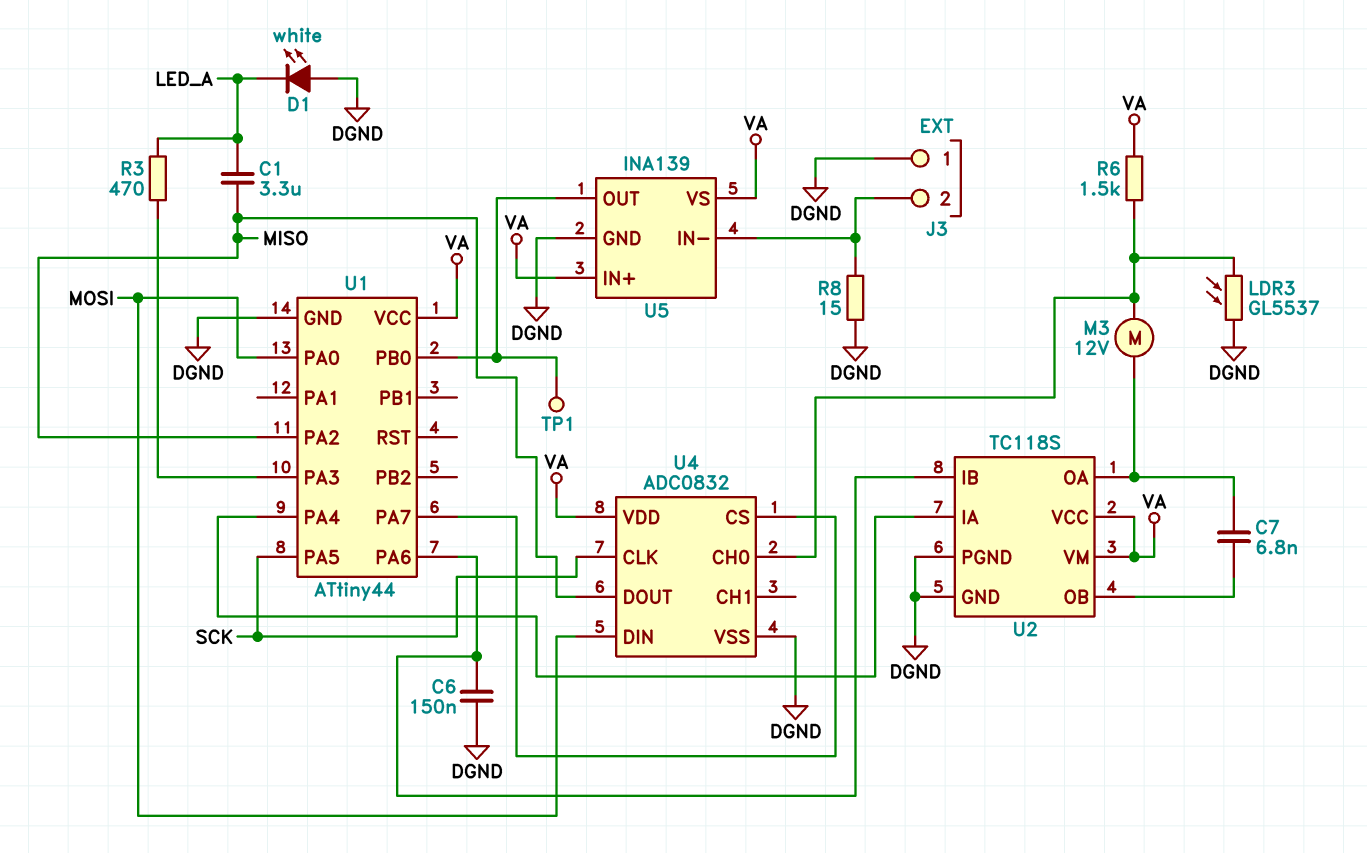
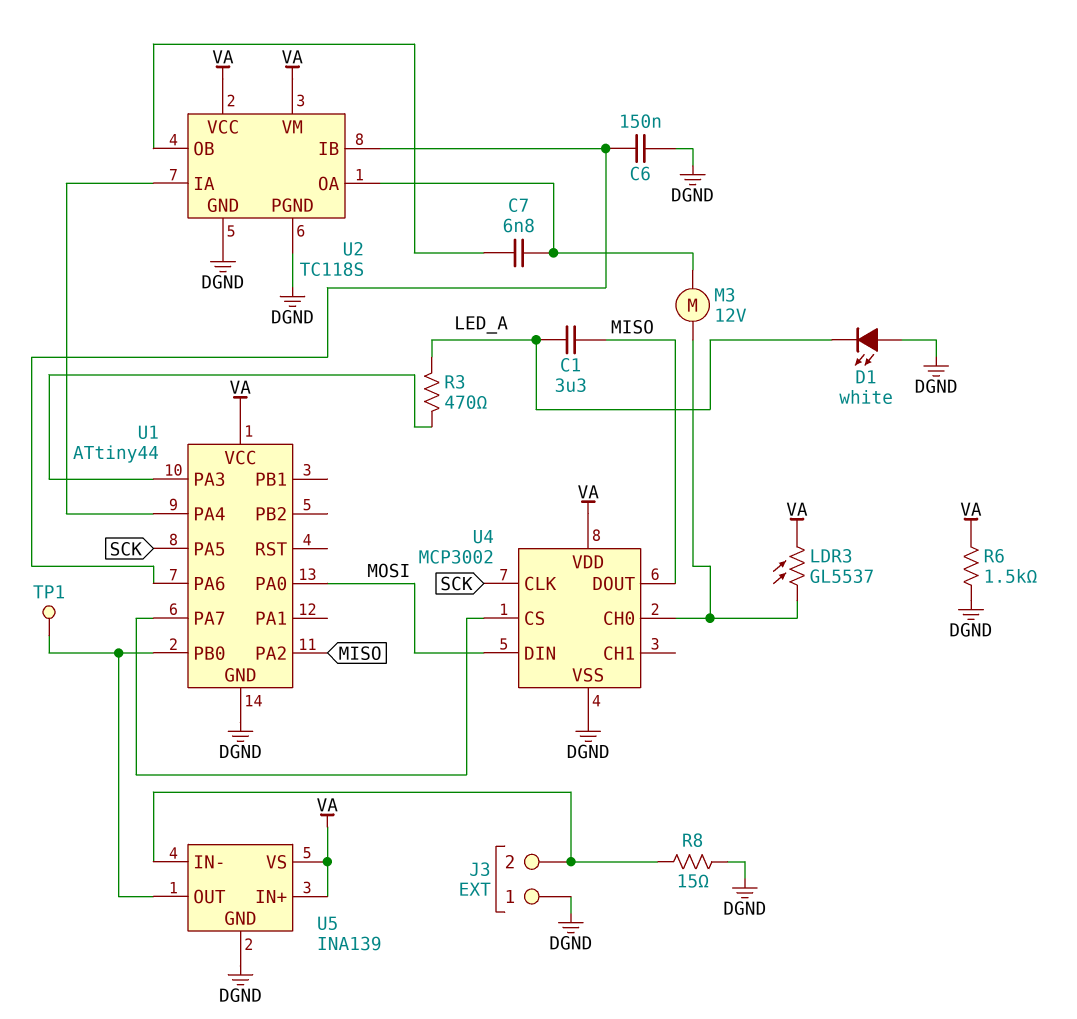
LDR3: GL5537 (DGND, U4/CH0) -> GL5537 (U4/CH0, VA)
R6: 1.5k (U4/CH0, VA) -> 1.5k (DGND, VA)
U4: ADC0832 -> MCP3002

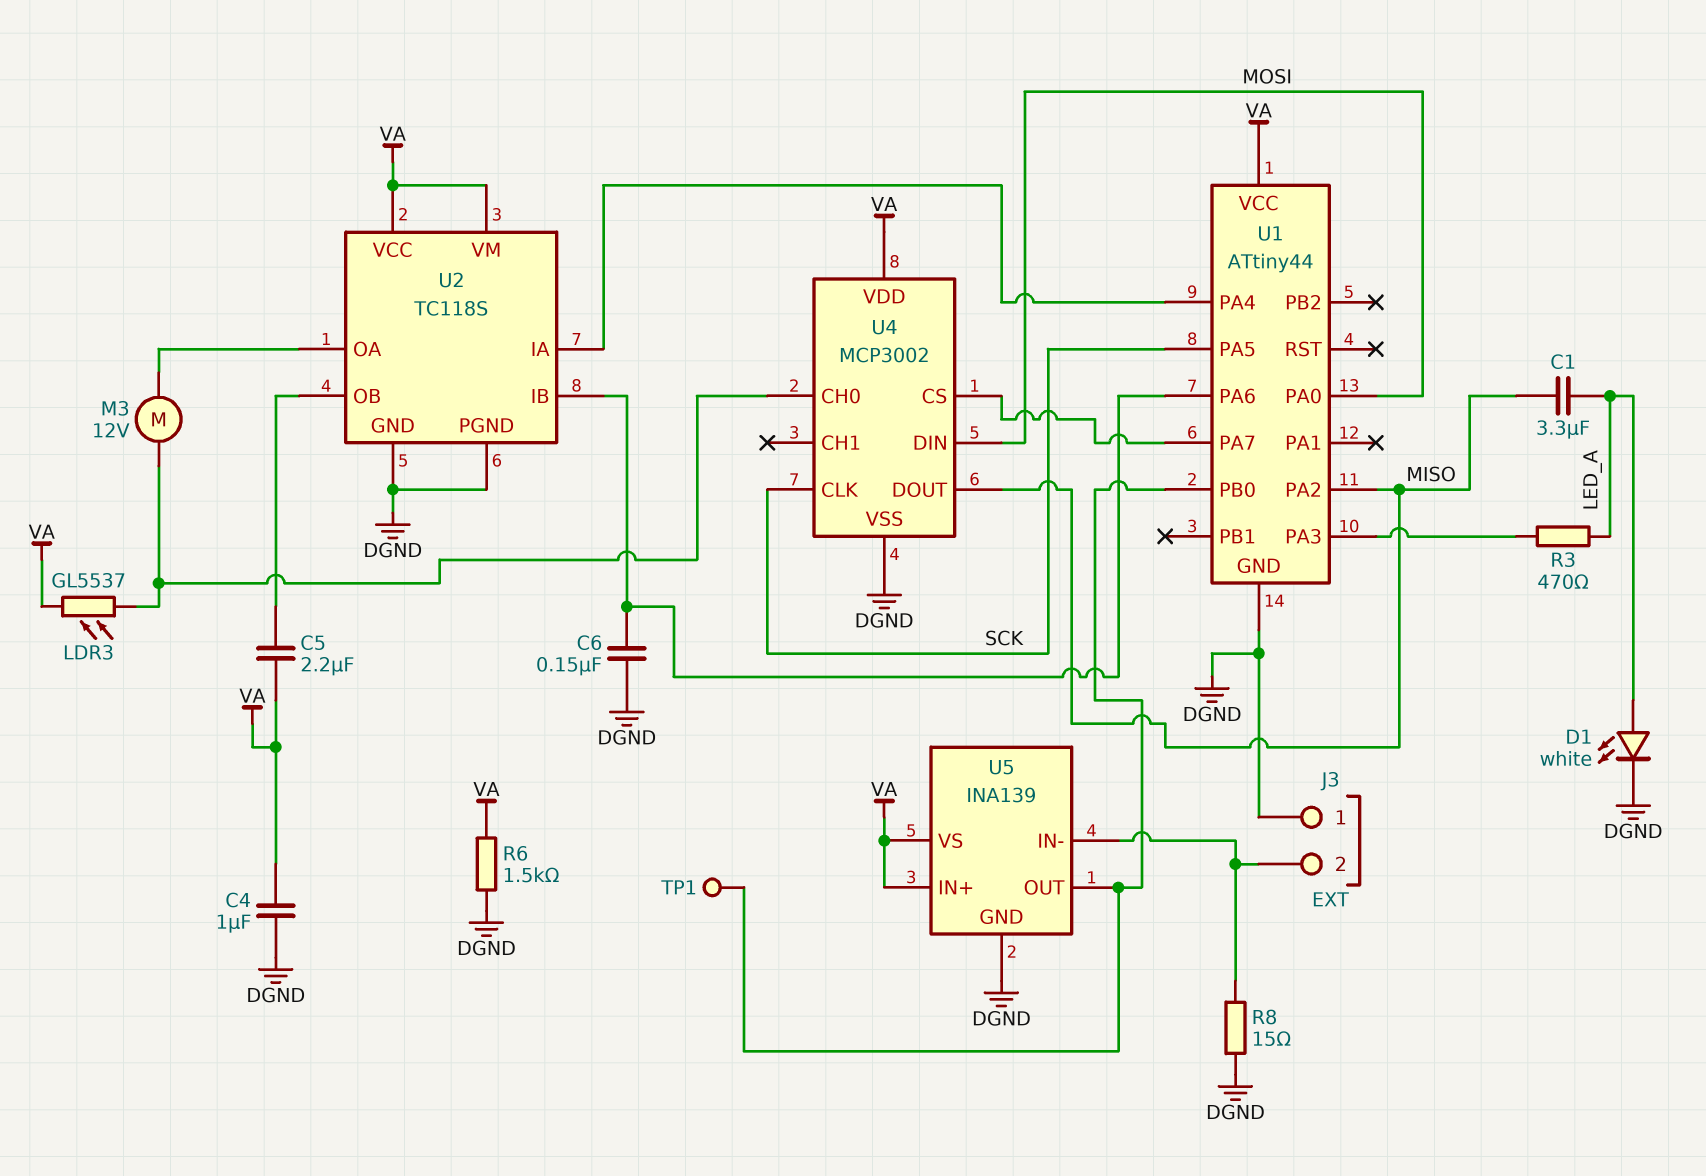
C4: none -> 1uF (DGND, VA)
C5: none -> 2.2uF (U2/OB, VA)
C7: 6.8nF (U2/OA, U2/OB) -> none
D1: LED white (A DGND, K LED_A) -> LED white (A LED_A, K DGND)

